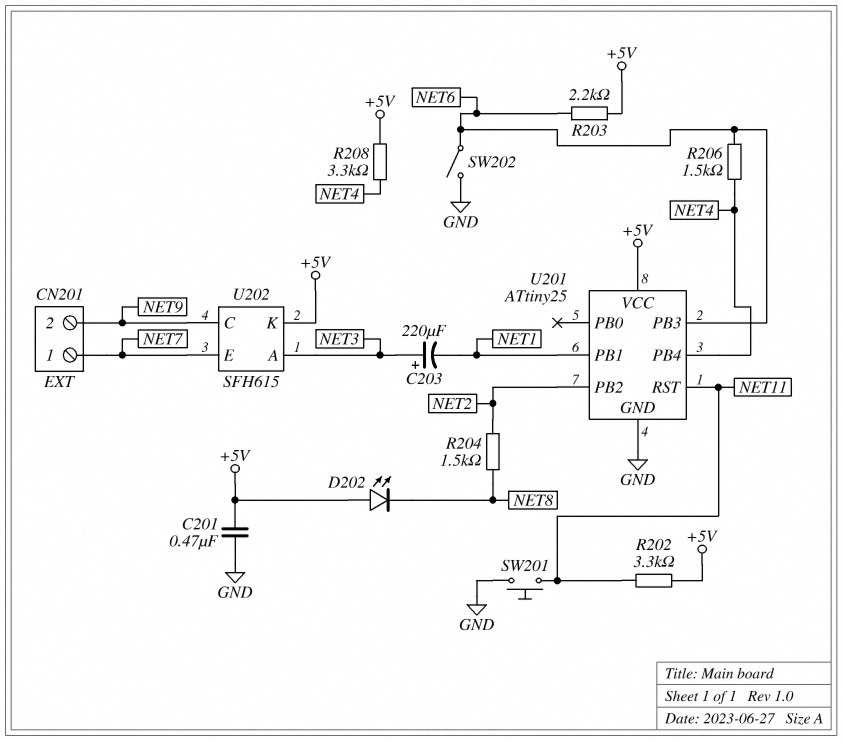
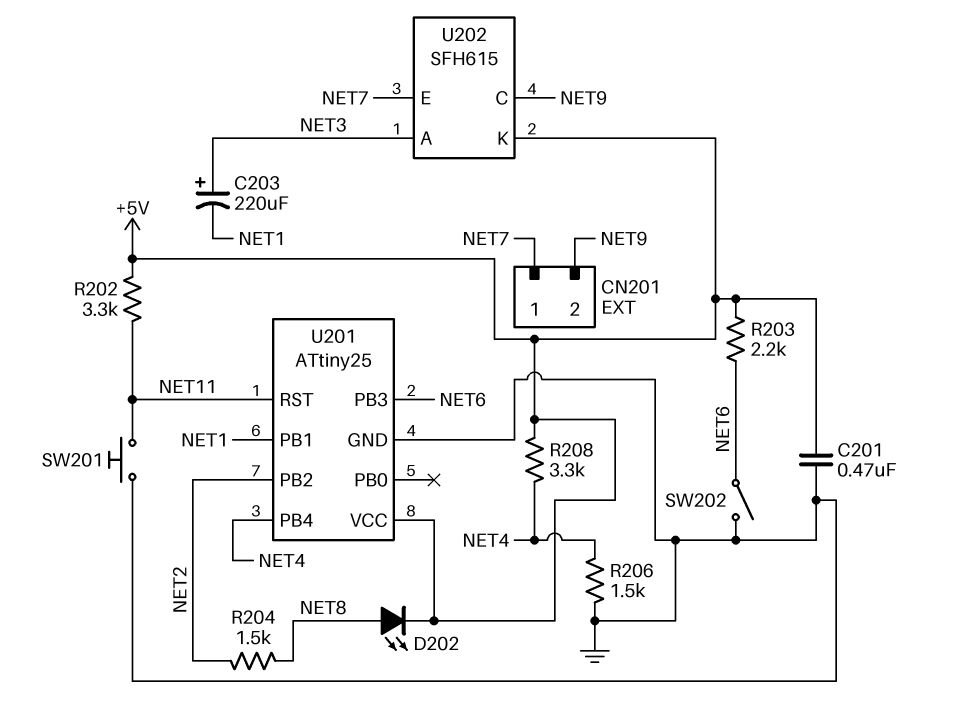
D202: LED (A +5V, K NET8) -> LED (A NET8, K +5V)
R206: 1.5k (NET4, NET6) -> 1.5k (GND, NET4)

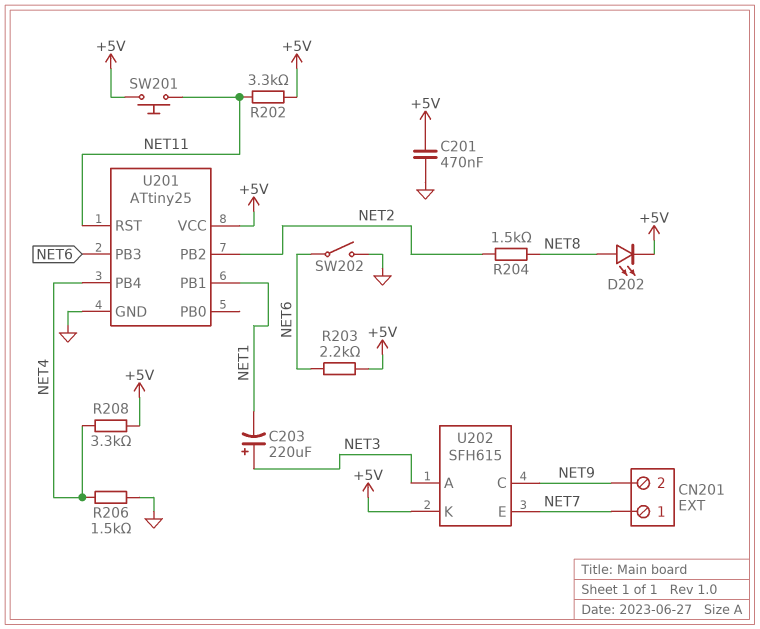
SW201: button (GND, NET11) -> button (+5V, NET11)

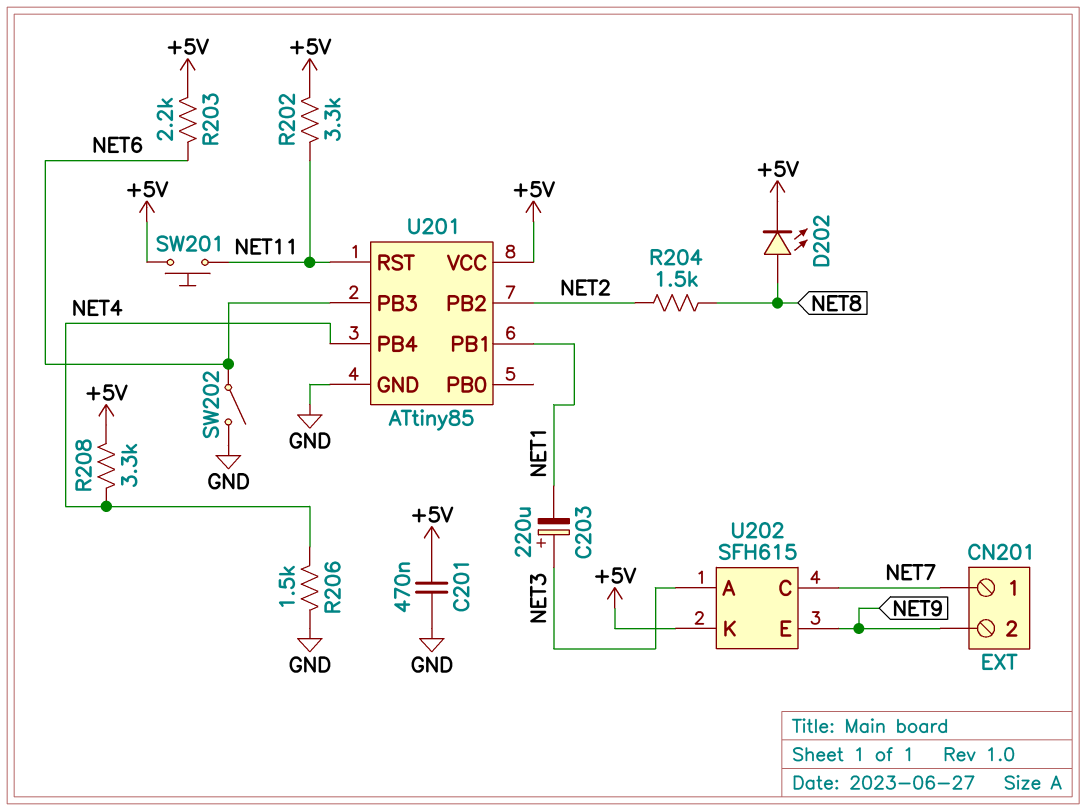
U201: ATtiny25 -> ATtiny85
U202 pin C: NET9 -> NET7
U202 pin E: NET7 -> NET9

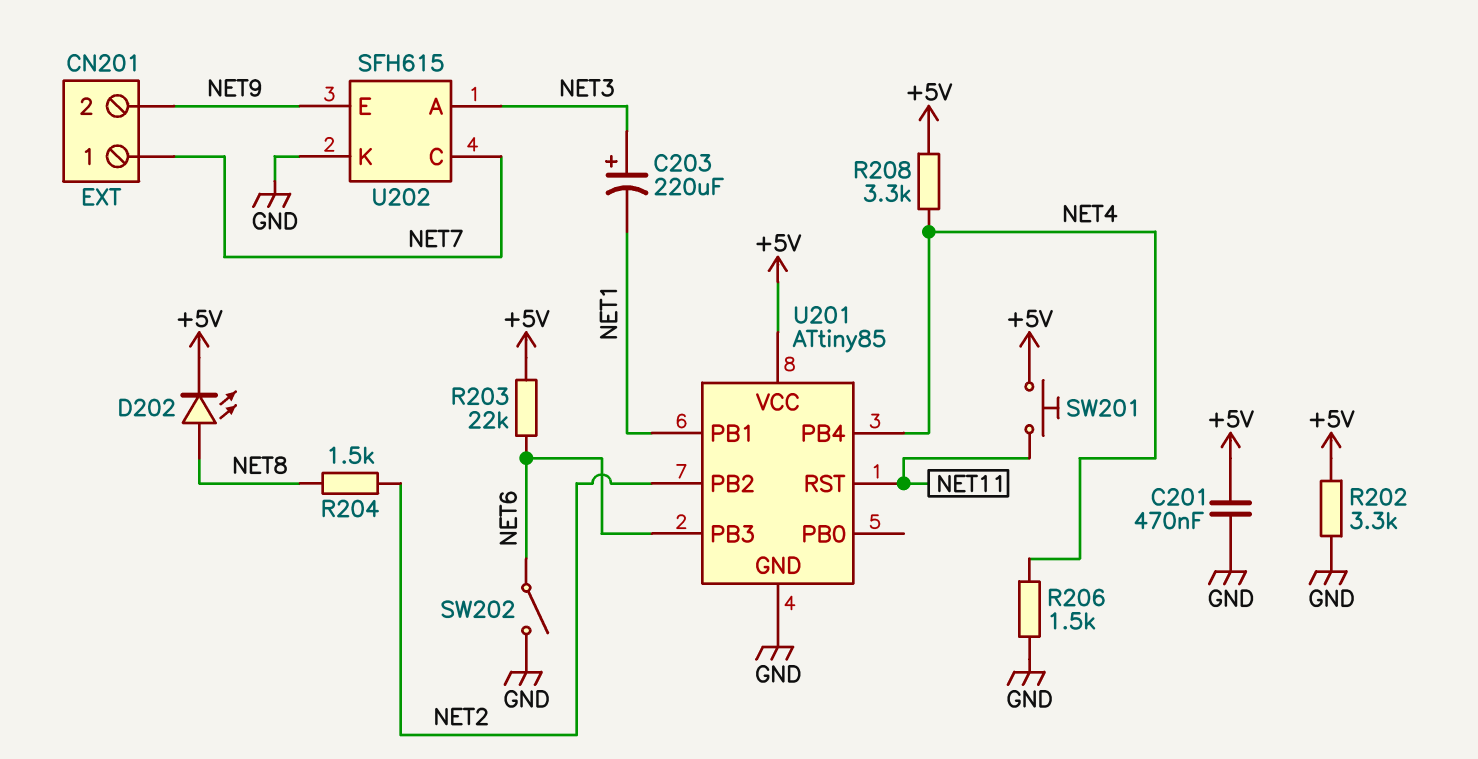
R202: 3.3k (+5V, NET11) -> 3.3k (+5V, GND)
R203: 2.2k (+5V, NET6) -> 22k (+5V, NET6)
U202 pin K: +5V -> GND

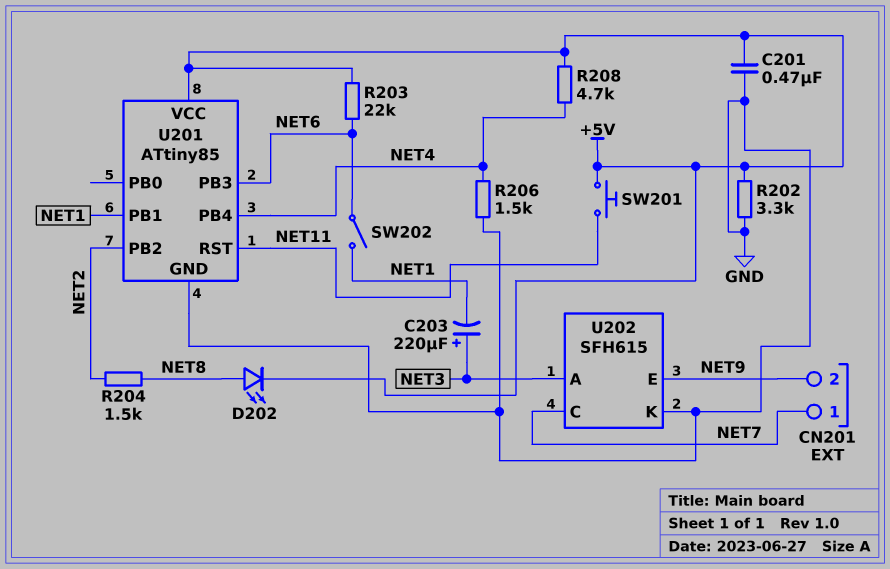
R208: 3.3k (+5V, NET4) -> 4.7k (+5V, NET4)
SW202: switch (GND, NET6) -> switch (NET1, NET6)

